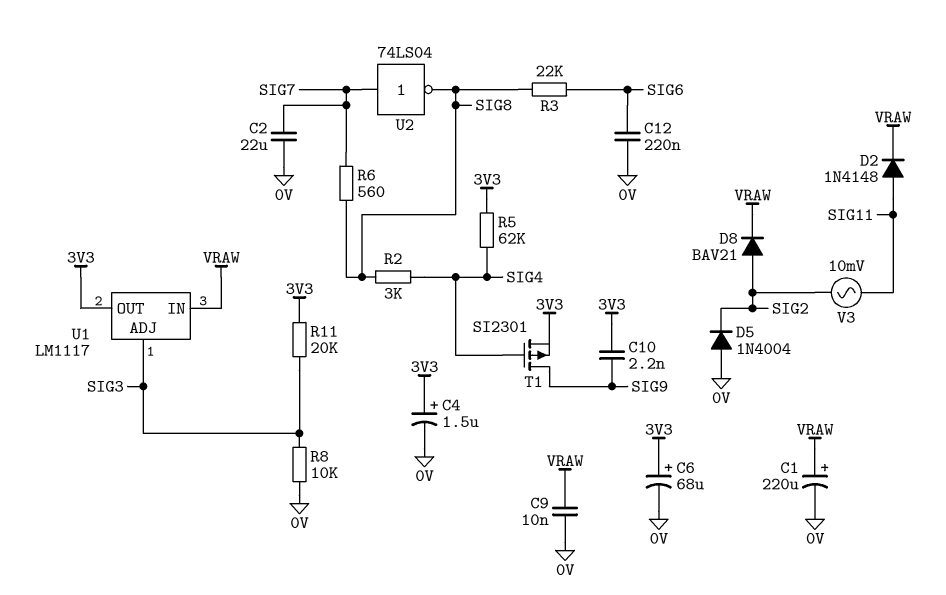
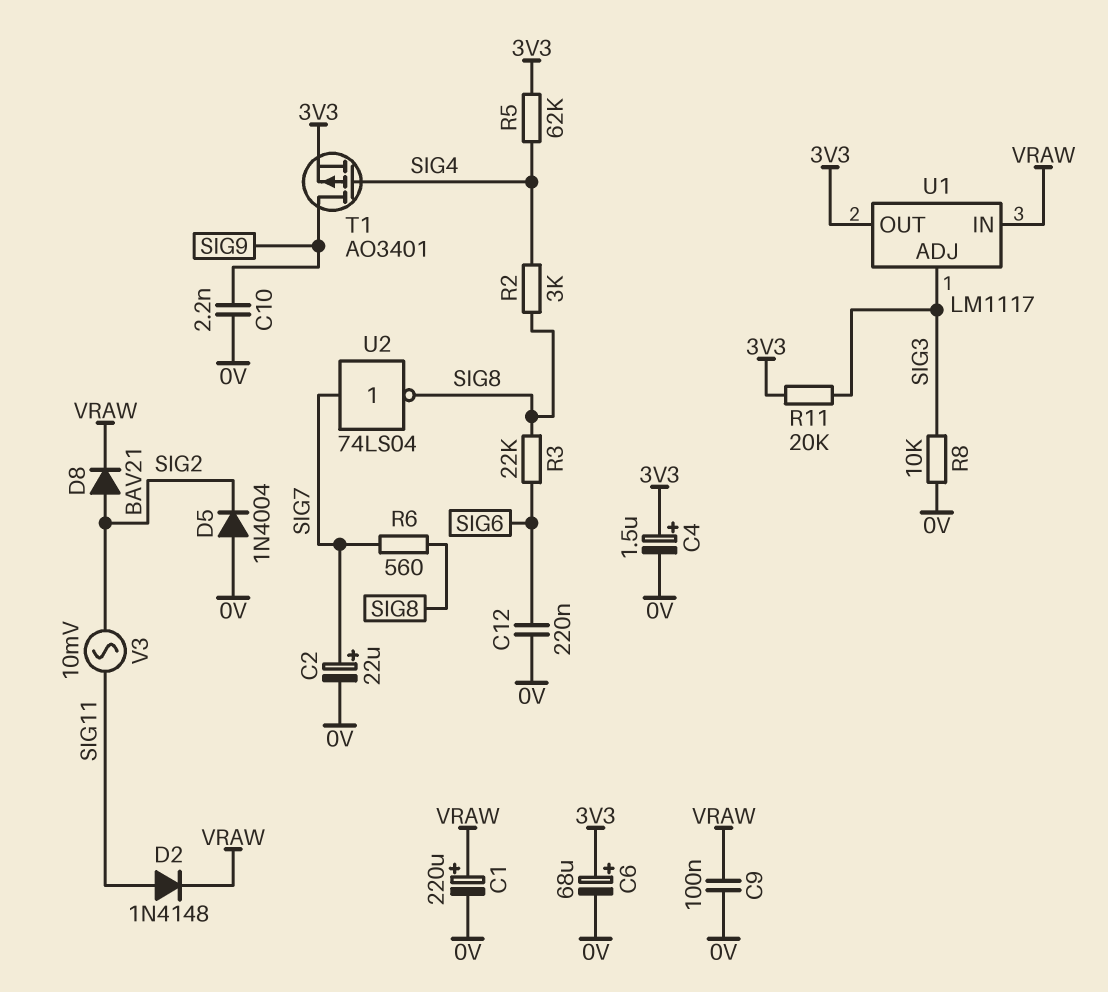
C2: 22uF (0V, SIG7) -> 22uF (plus SIG7, minus 0V)
C9: 10nF (0V, VRAW) -> 100nF (0V, VRAW)
C10: 2.2nF (3V3, SIG9) -> 2.2nF (0V, SIG9)
T1: PMOS SI2301 (G SIG4, D SIG9, S 3V3) -> PMOS AO3401 (G SIG4, D SIG9, S 3V3)

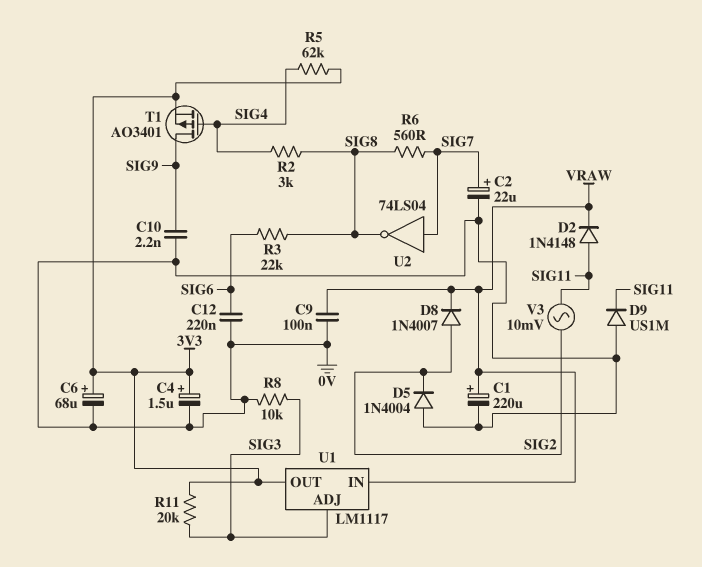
D8: diode BAV21 (A SIG2, K VRAW) -> diode 1N4007 (A SIG2, K VRAW)
D9: none -> diode US1M (A 0V, K SIG11)

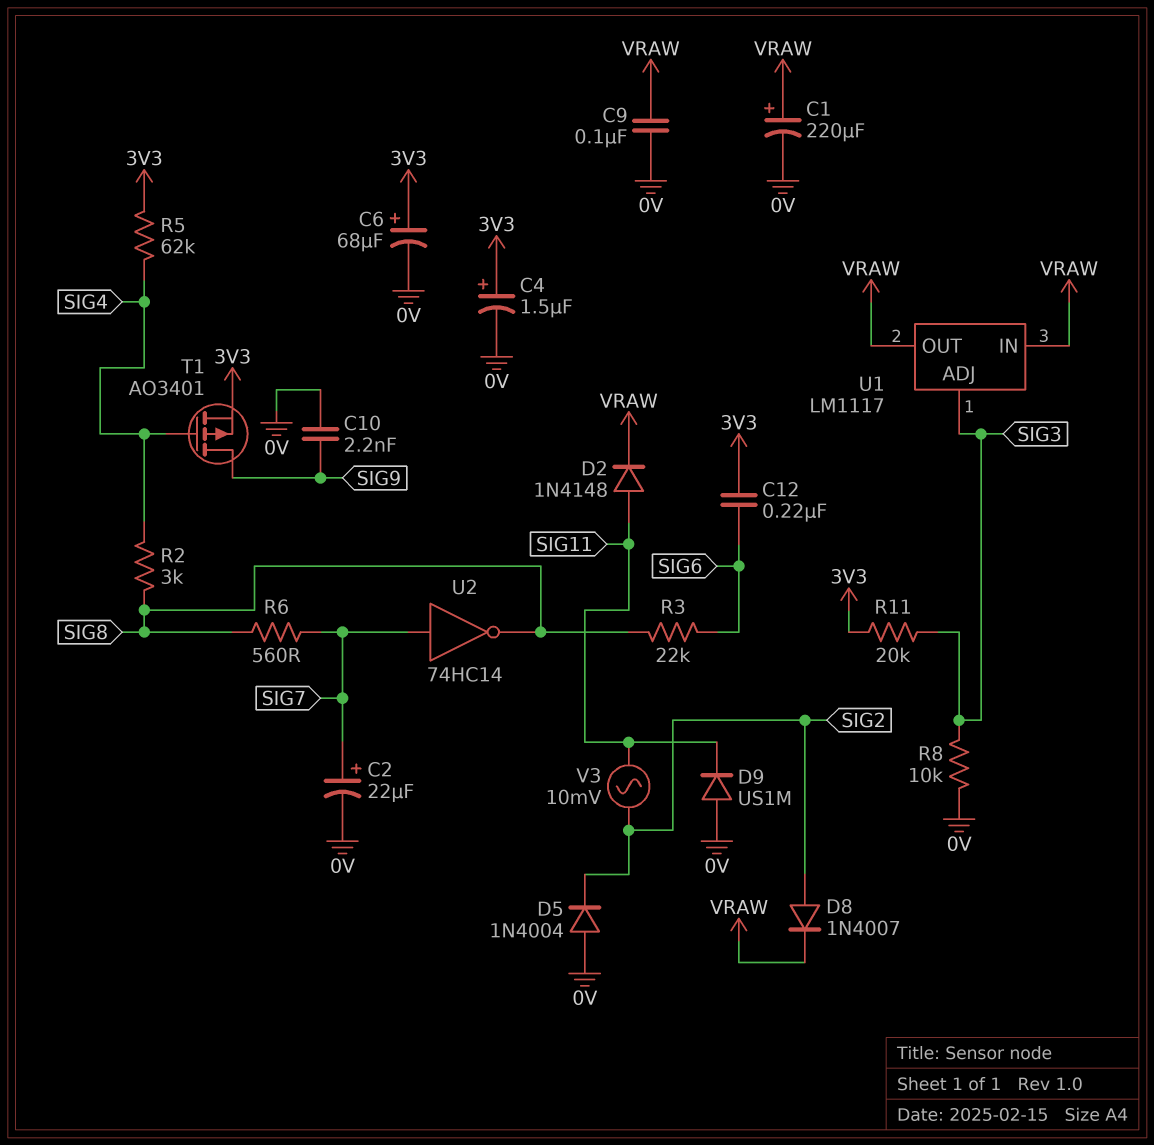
C12: 220nF (0V, SIG6) -> 220nF (3V3, SIG6)
U1 pin OUT: 3V3 -> VRAW
U2: NOT 74LS04 (in SIG7, out SIG8) -> NOT 74HC14 (in SIG7, out SIG8)

